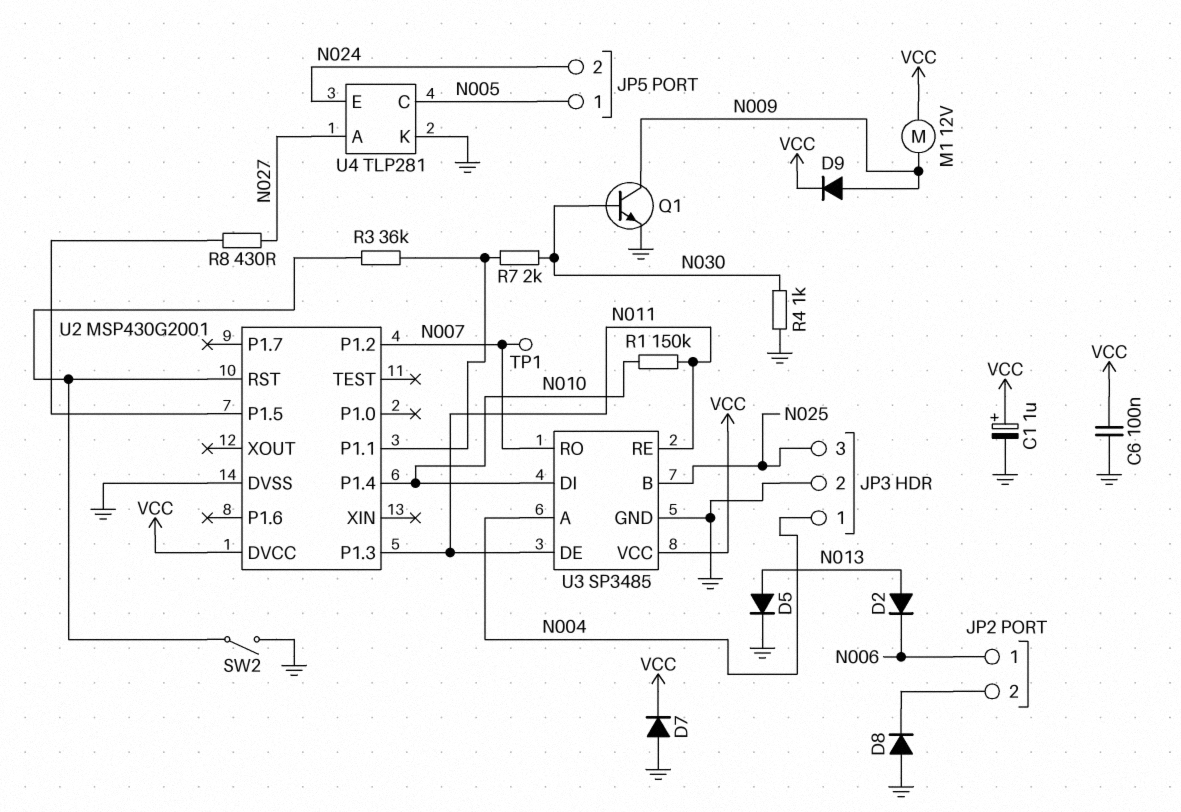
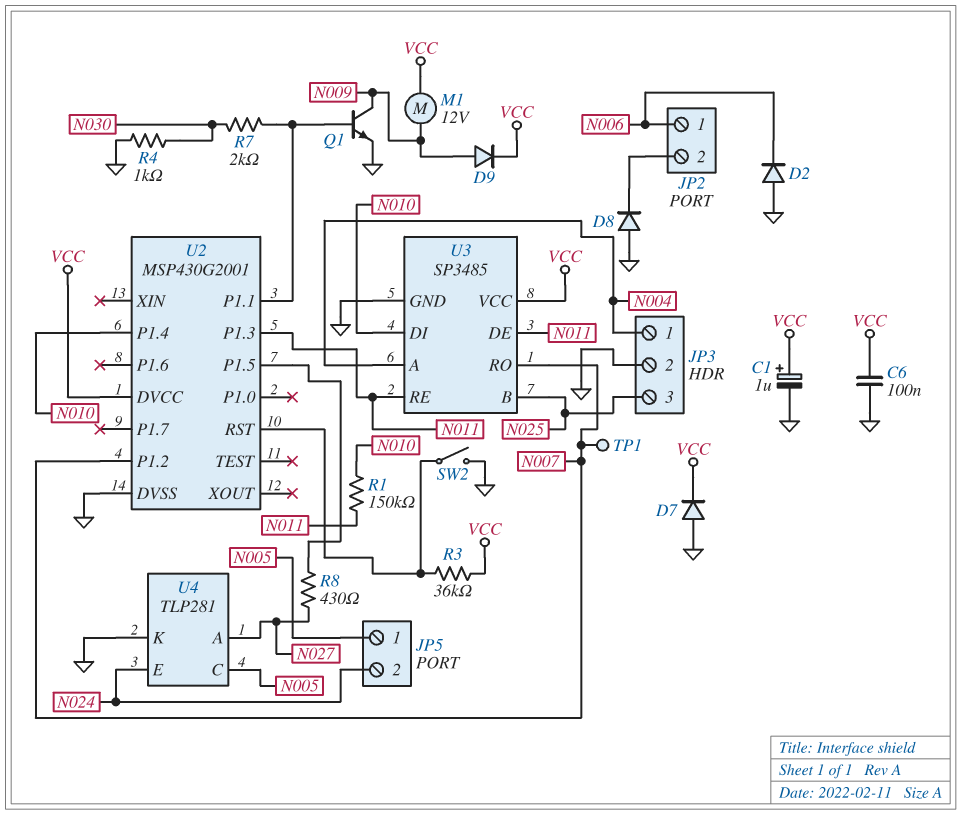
D2: diode (A N013, K N006) -> diode (A GND, K N006)
D5: diode (A N013, K GND) -> none
Q1: NPN (B N030, C N009, E GND) -> NPN (B U2/P1.1, C N009, E GND)
R3: 36k (U2/P1.1, U2/RST) -> 36k (U2/RST, VCC)

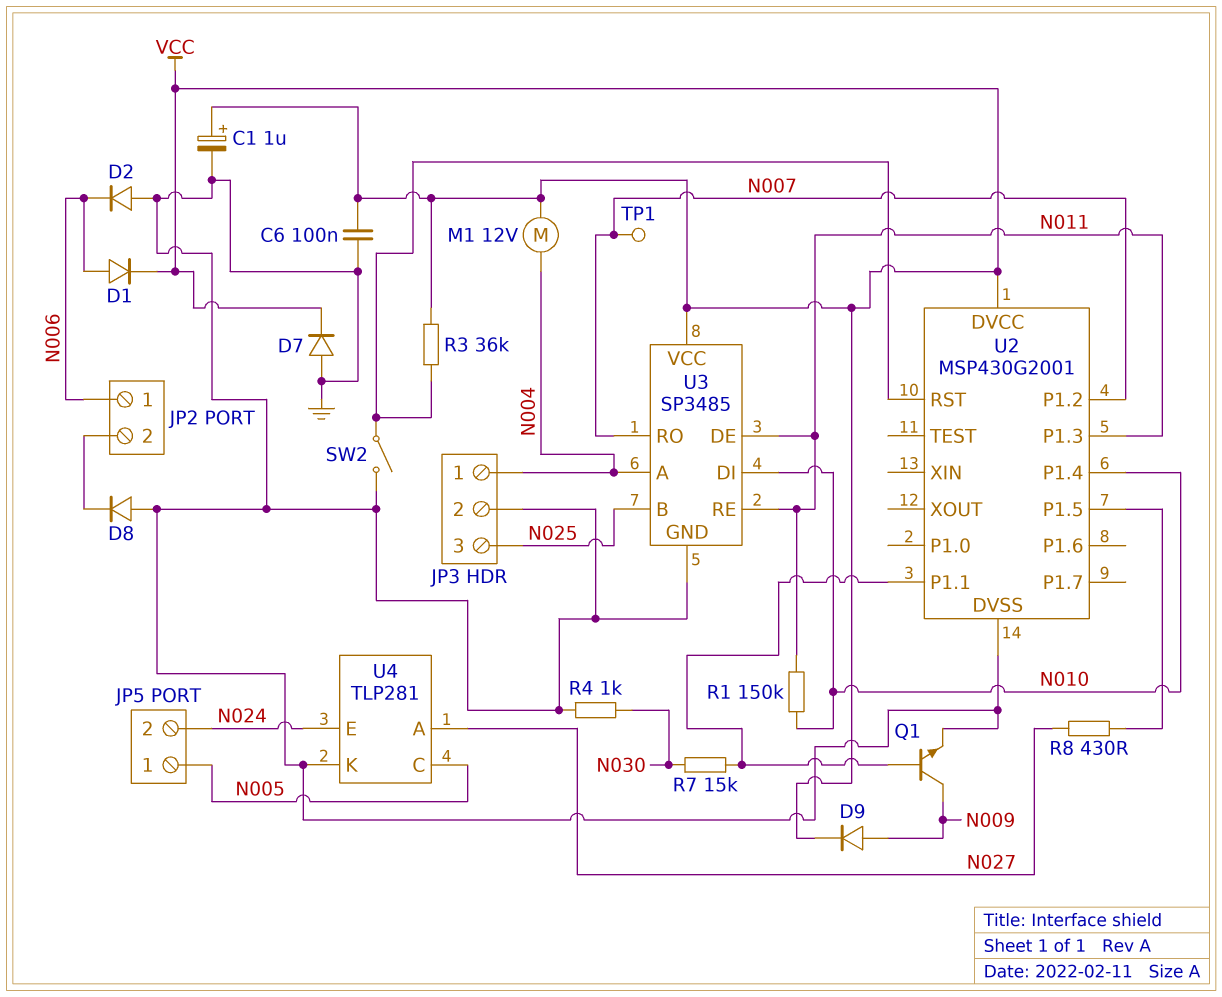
D1: none -> diode (A N006, K VCC)
M1: motor 12V (N009, VCC) -> motor 12V (N004, VCC)
R7: 2k (N030, U2/P1.1) -> 15k (N030, U2/P1.1)

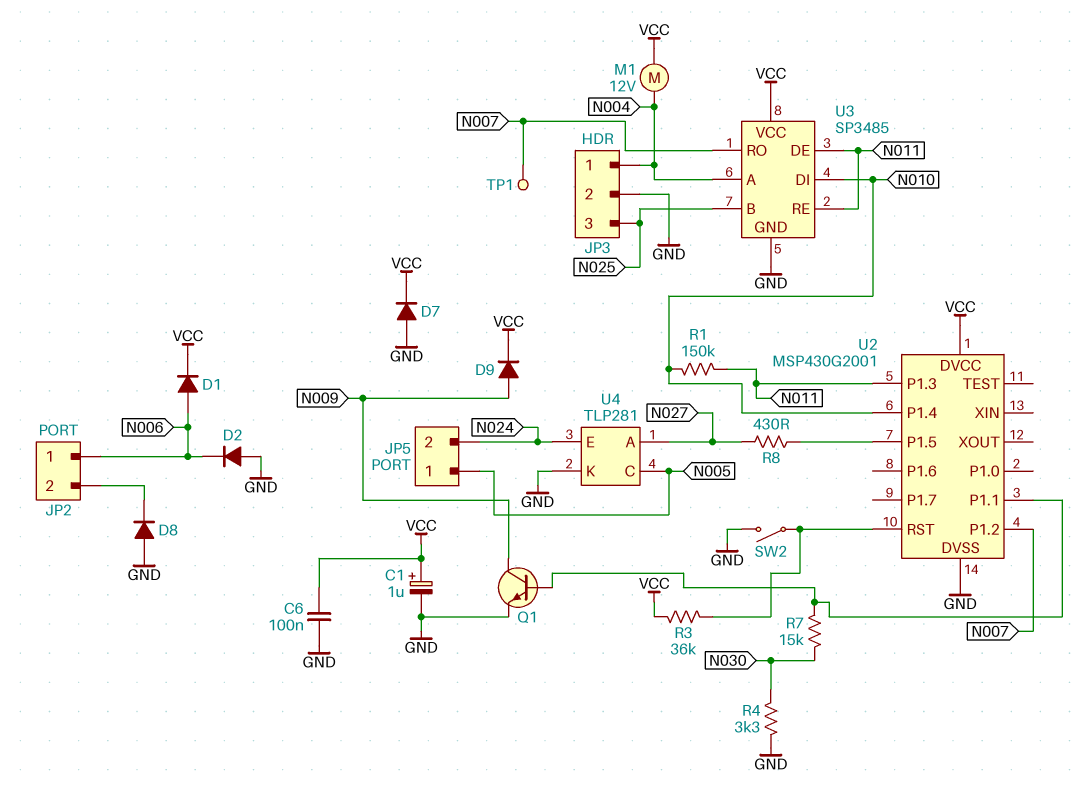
R4: 1k (GND, N030) -> 3.3k (GND, N030)

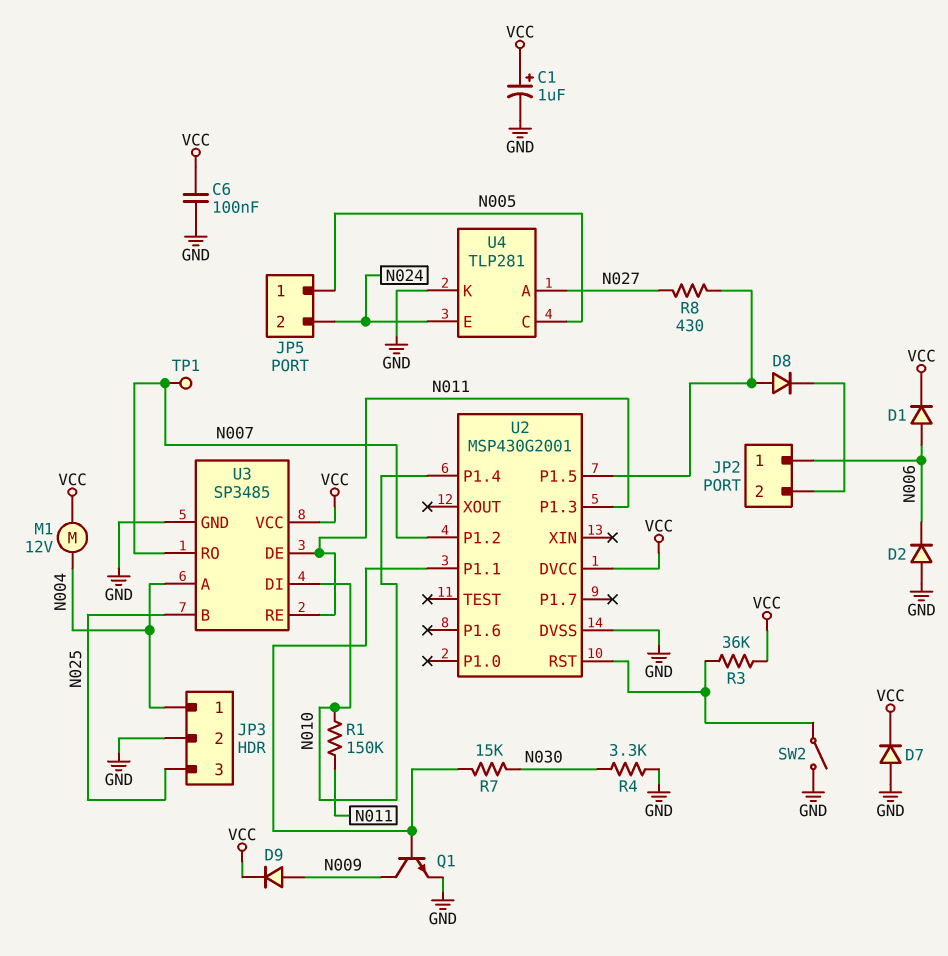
D8: diode (A GND, K JP2/2) -> diode (A U2/P1.5, K JP2/2)

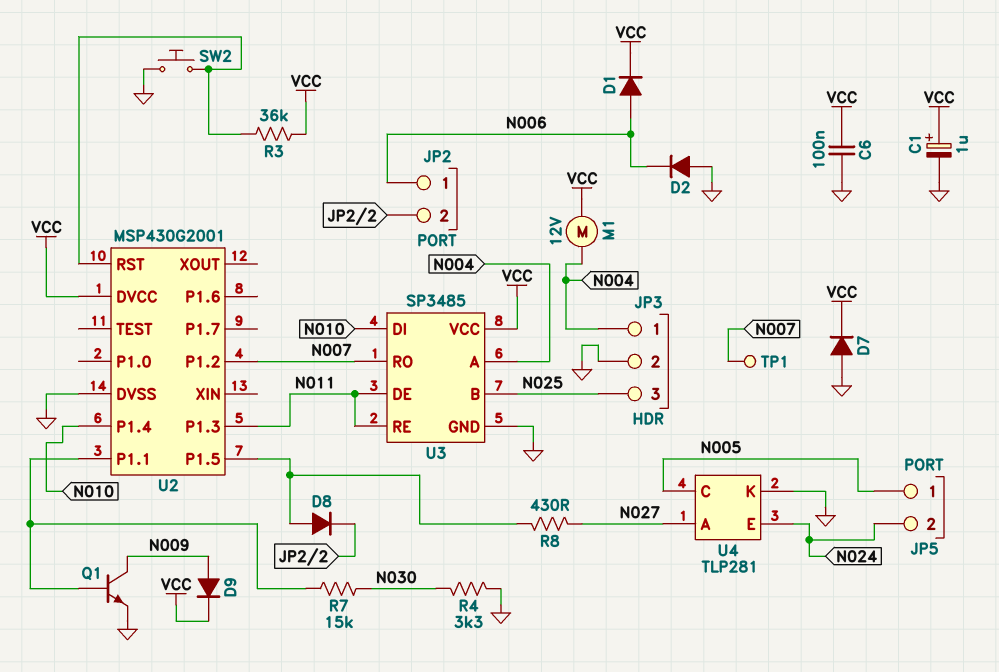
R1: 150k (N010, N011) -> none
SW2: switch (GND, U2/RST) -> button (GND, U2/RST)

